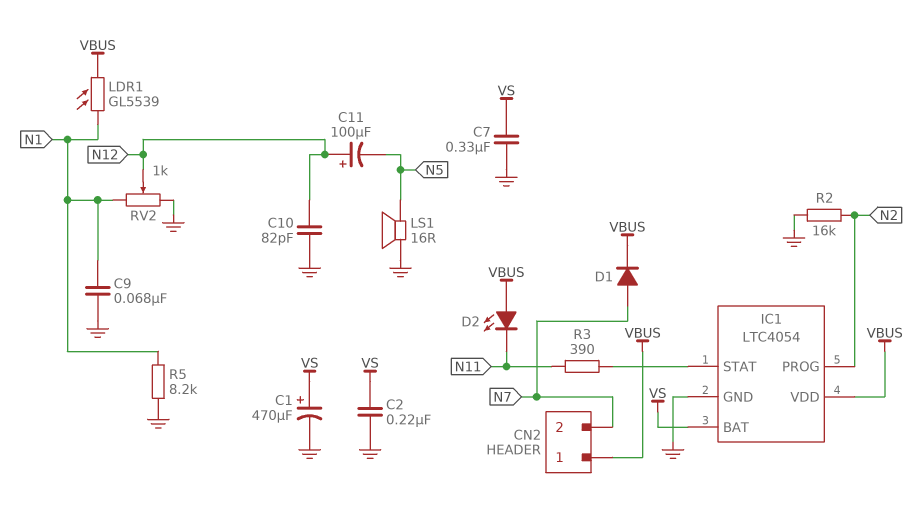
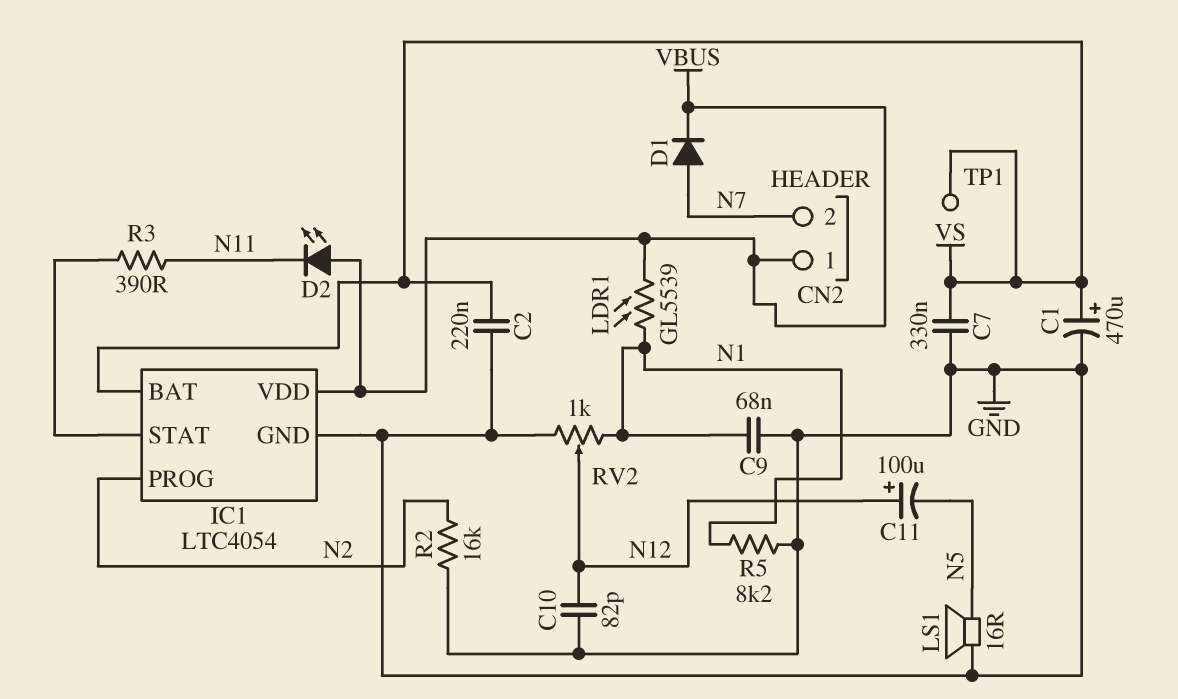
TP1: none -> test point (VS)

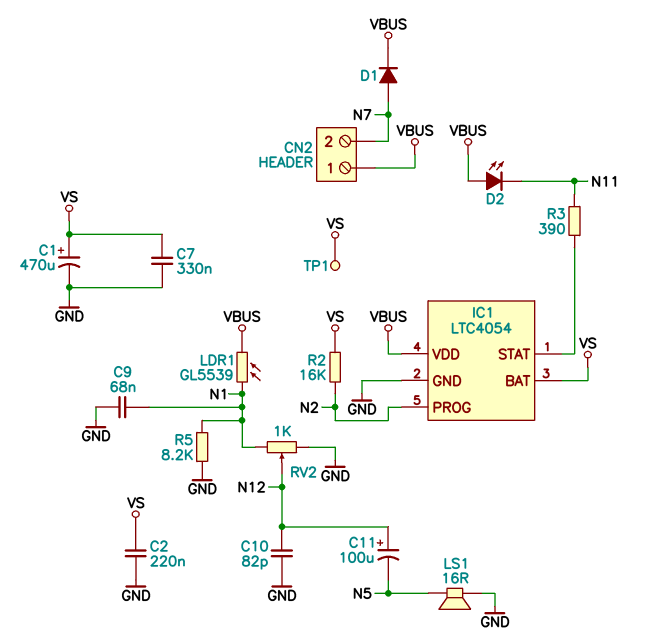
R2: 16k (GND, N2) -> 16k (N2, VS)

